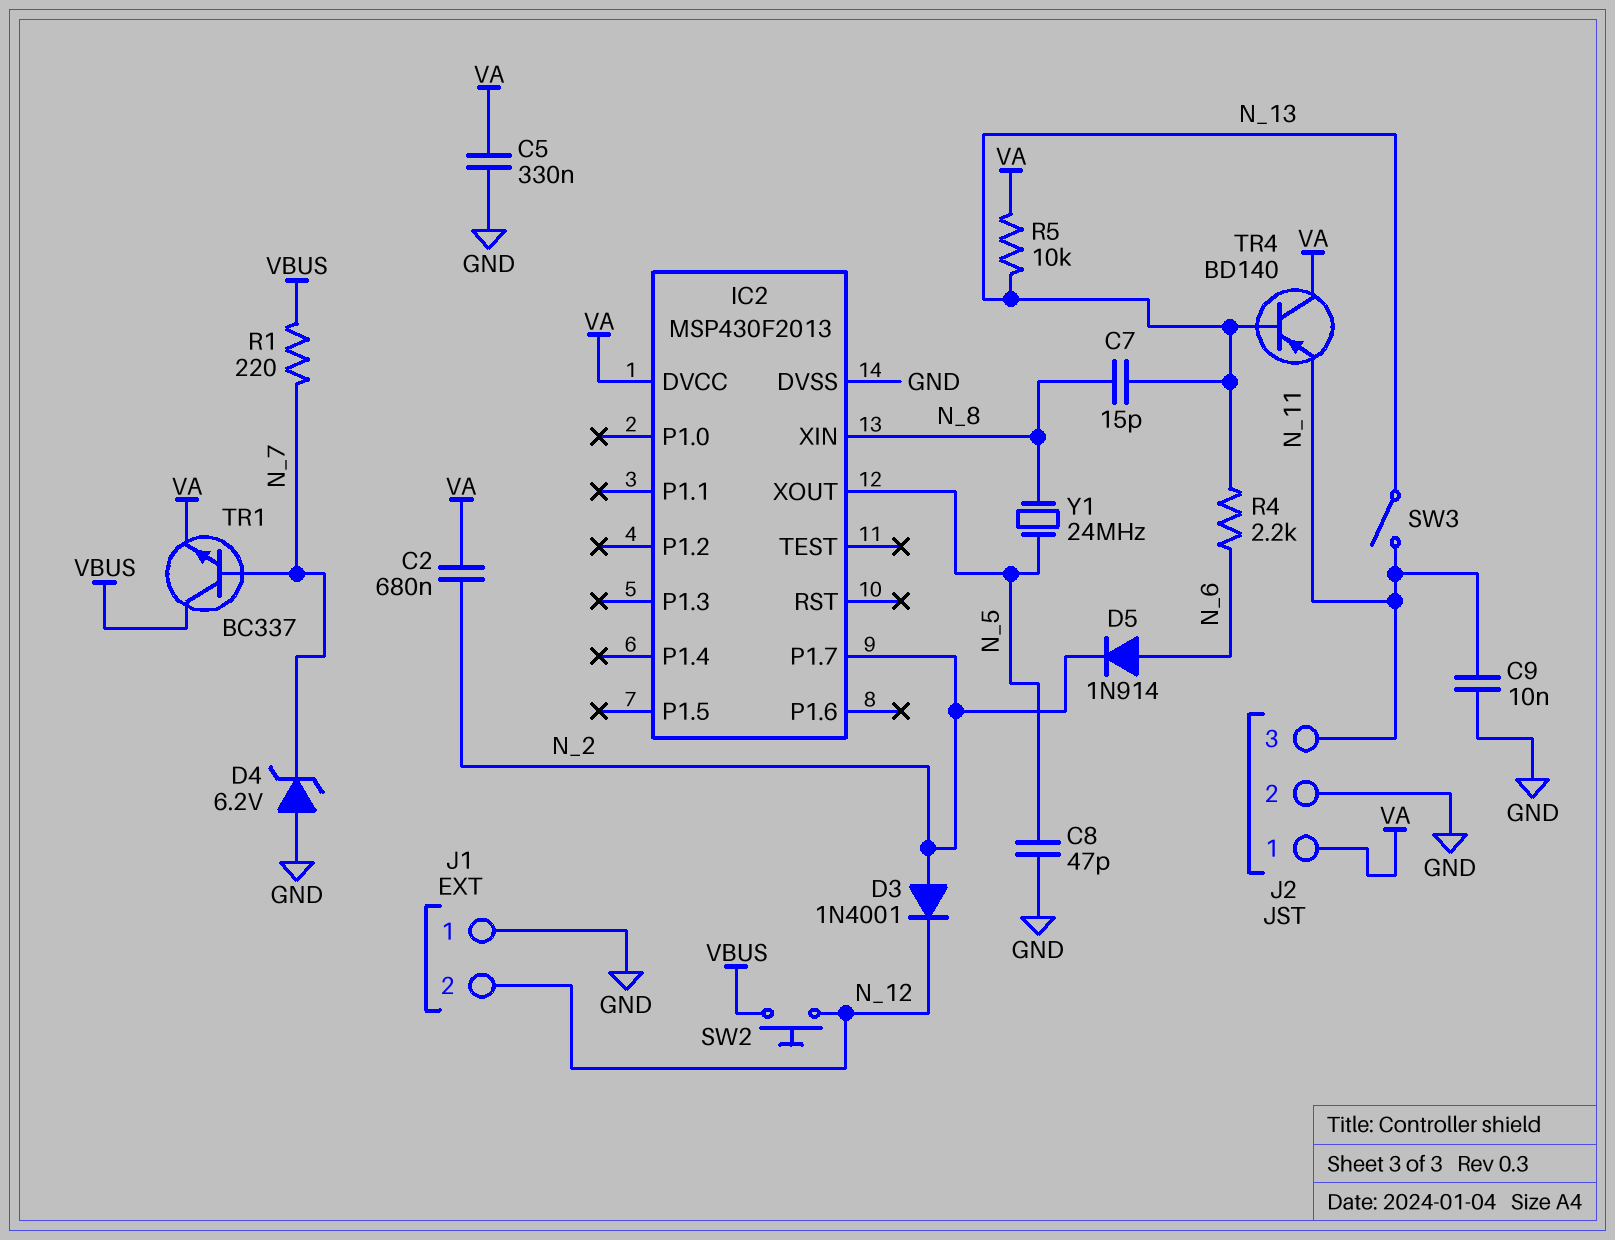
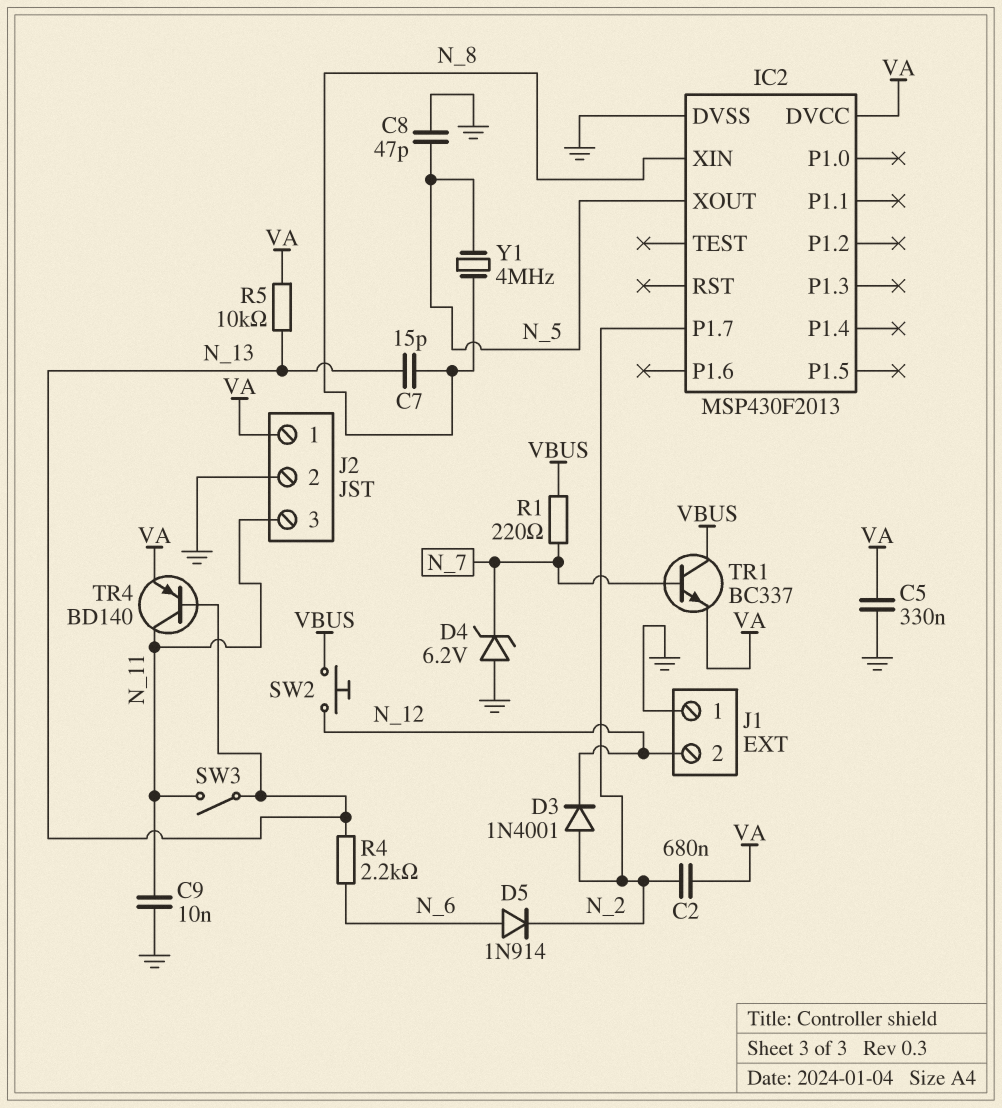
TR4: PNP BD140 (B N_13, C VA, E N_11) -> PNP BD140 (B N_13, C N_11, E VA)
Y1: 24MHz (N_5, N_8) -> 4MHz (N_5, N_8)

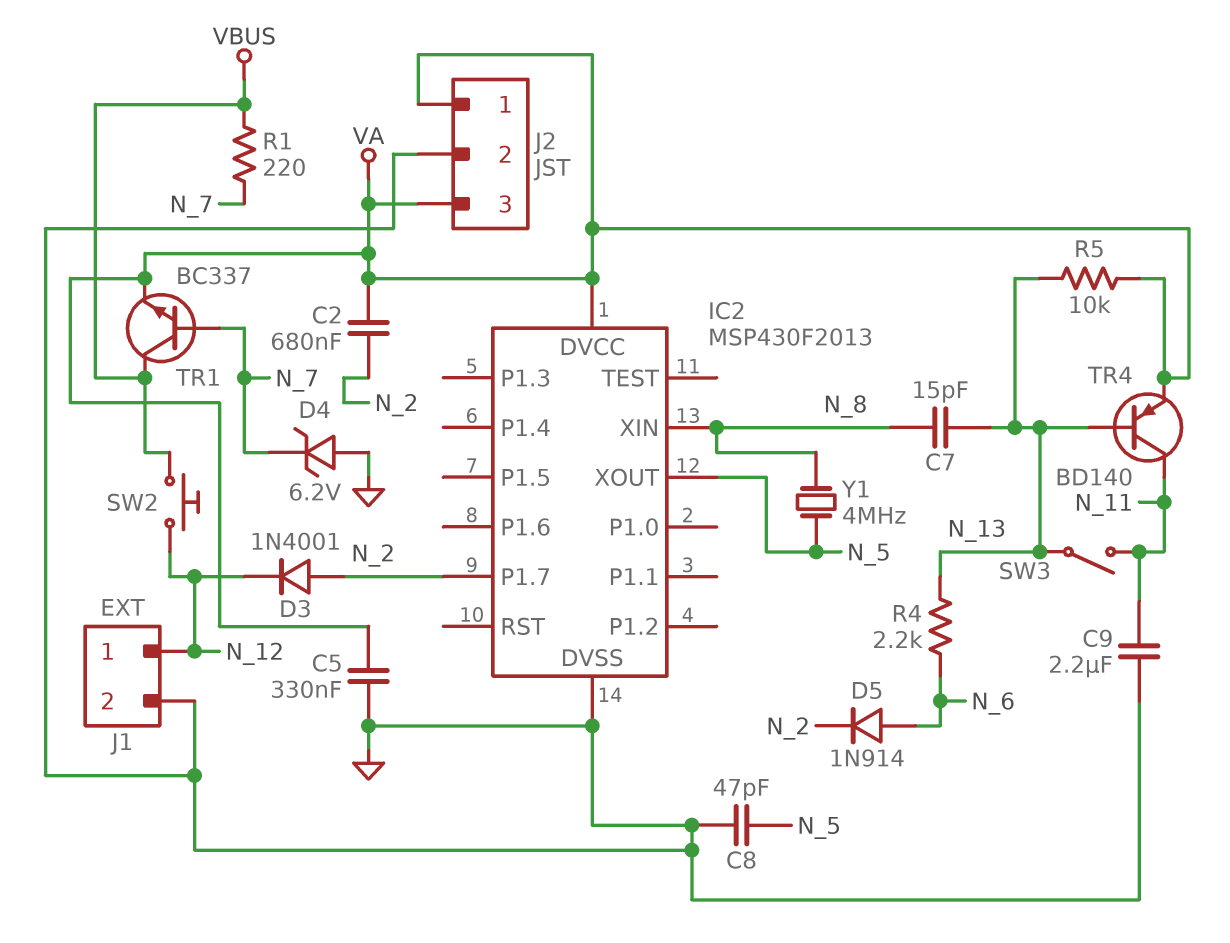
C9: 10nF (GND, N_11) -> 2.2uF (GND, N_11)
J1 pin 1: GND -> N_12
J1 pin 2: N_12 -> GND
J2 pin 3: N_11 -> VA

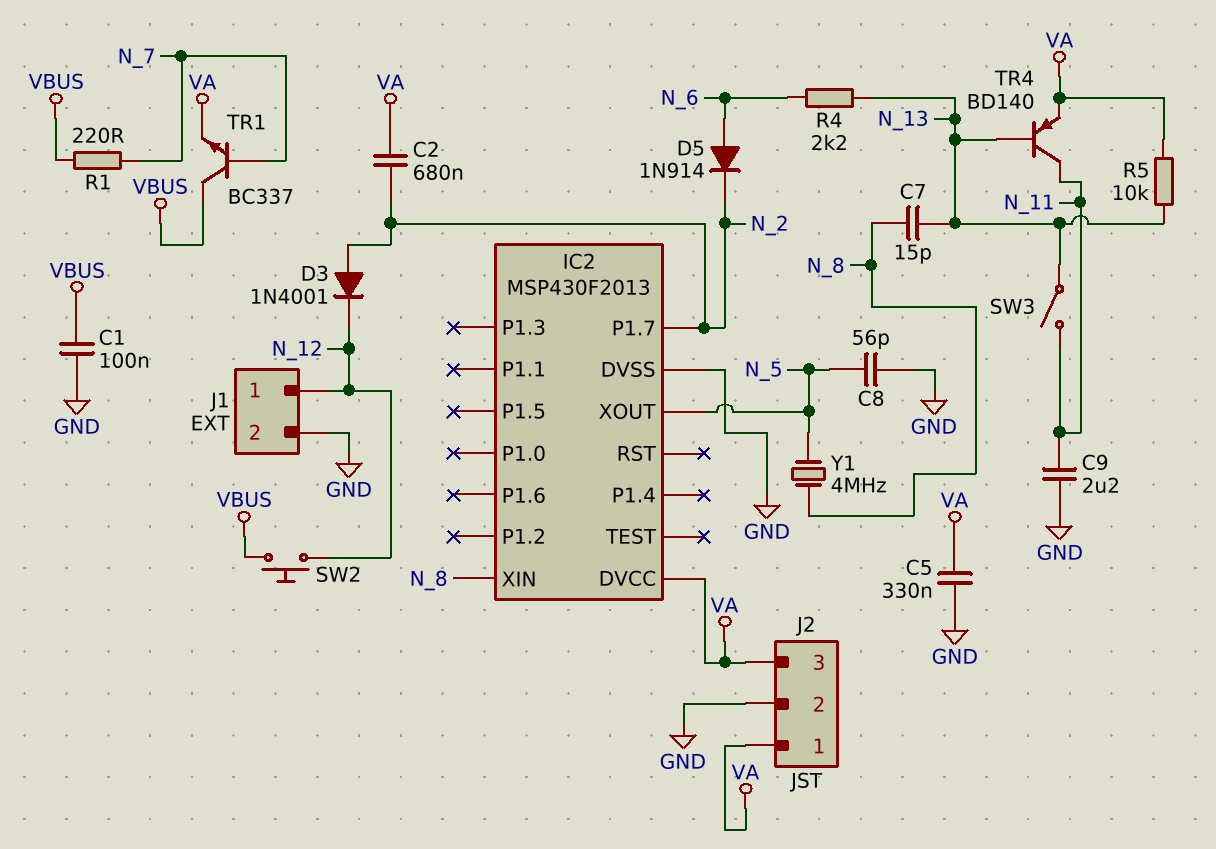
C1: none -> 100nF (GND, VBUS)
C8: 47pF (GND, N_5) -> 56pF (GND, N_5)
D4: zener 6.2V (A GND, K N_7) -> none

